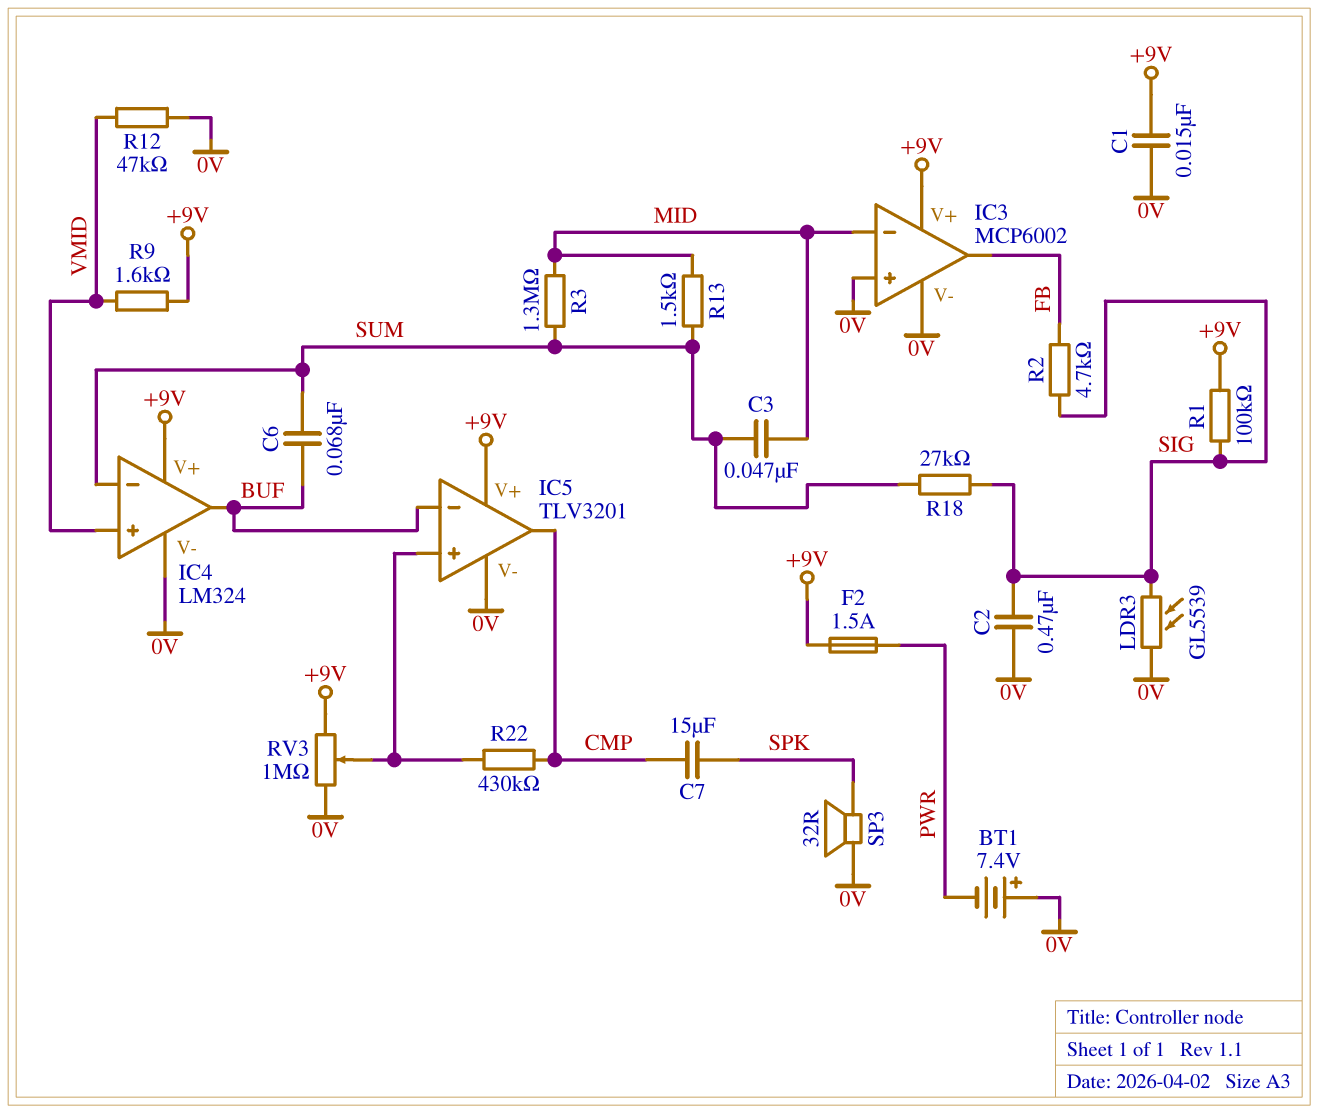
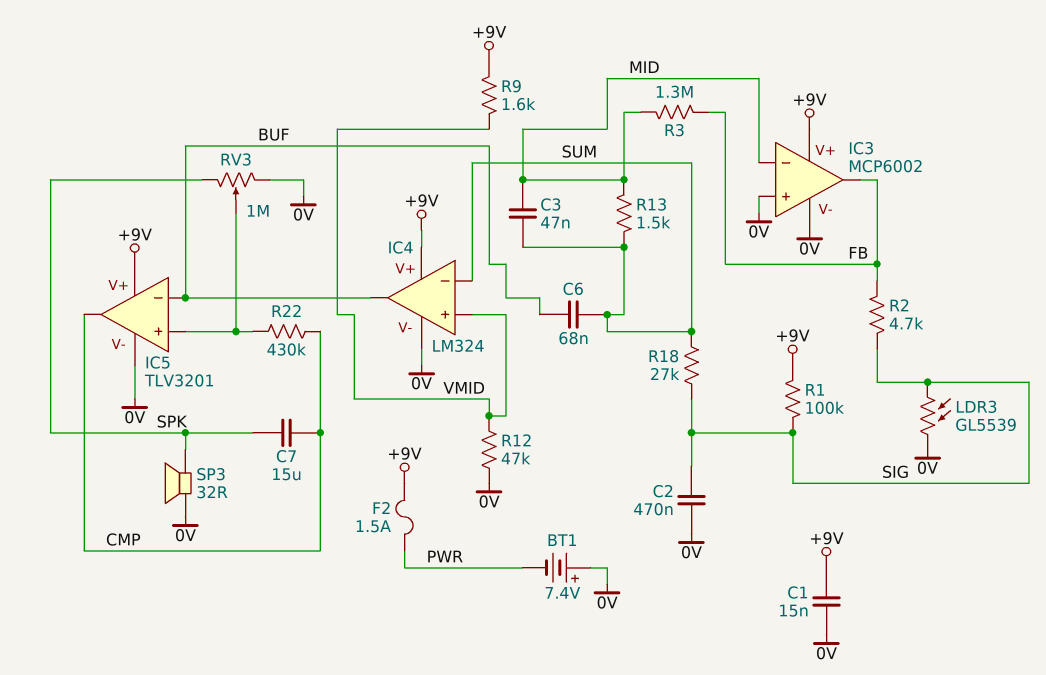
R3: 1.3M (MID, SUM) -> 1.3M (FB, MID)
RV3: 1M (+9V, 0V, wiper IC5/in+) -> 1M (0V, SPK, wiper IC5/in+)

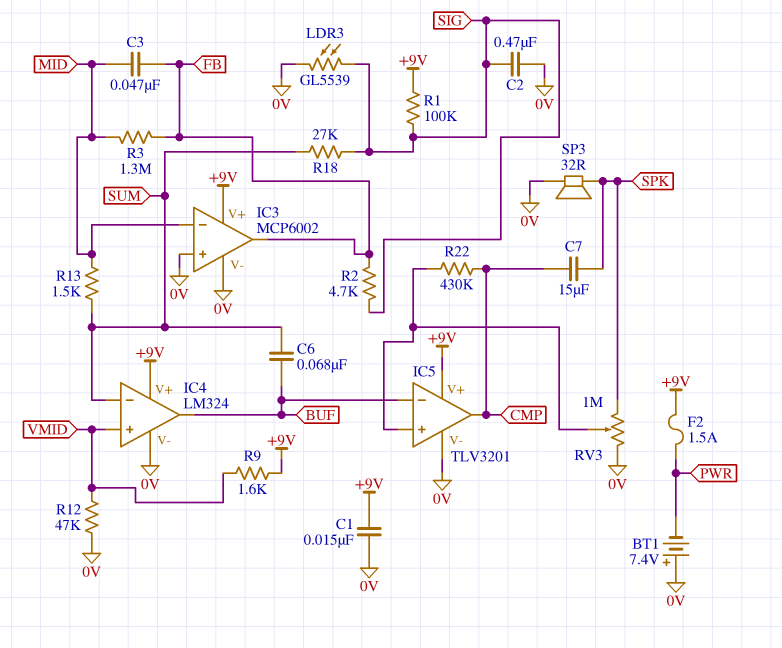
C3: 47nF (MID, SUM) -> 47nF (FB, MID)

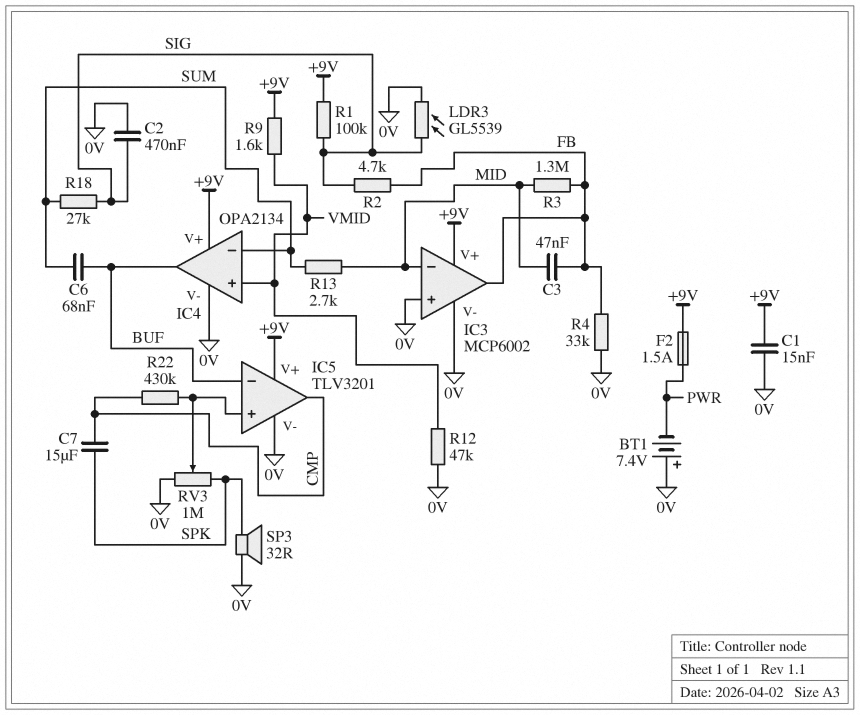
IC4: LM324 -> OPA2134
R4: none -> 33k (0V, FB)
R13: 1.5k (MID, SUM) -> 2.7k (MID, SUM)

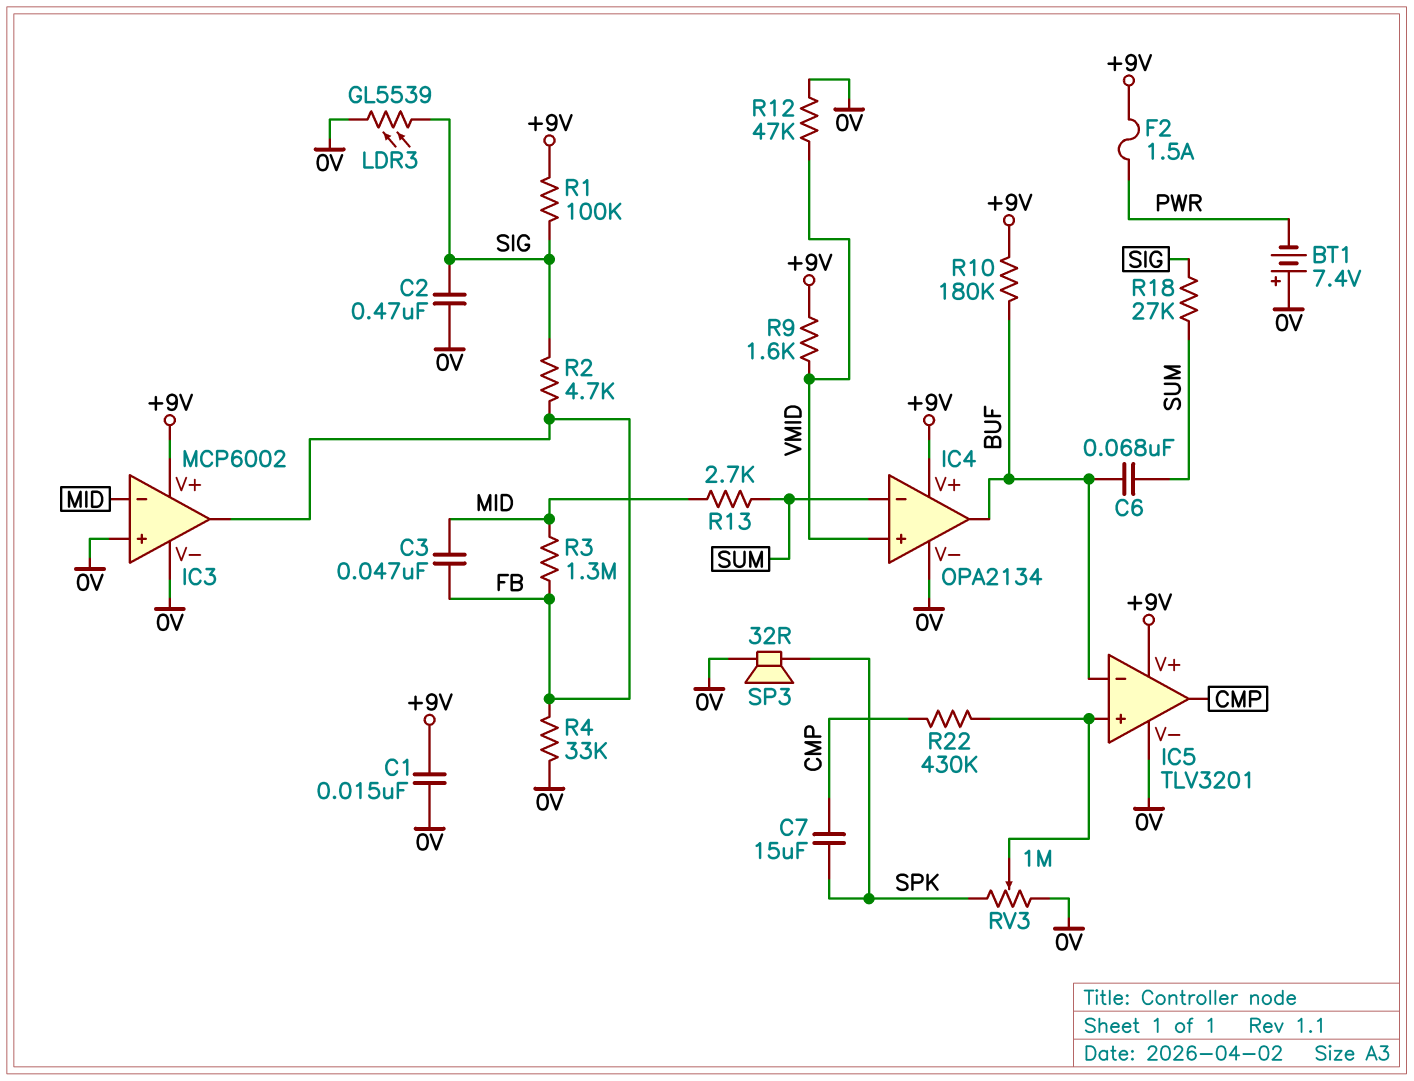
R10: none -> 180k (+9V, BUF)

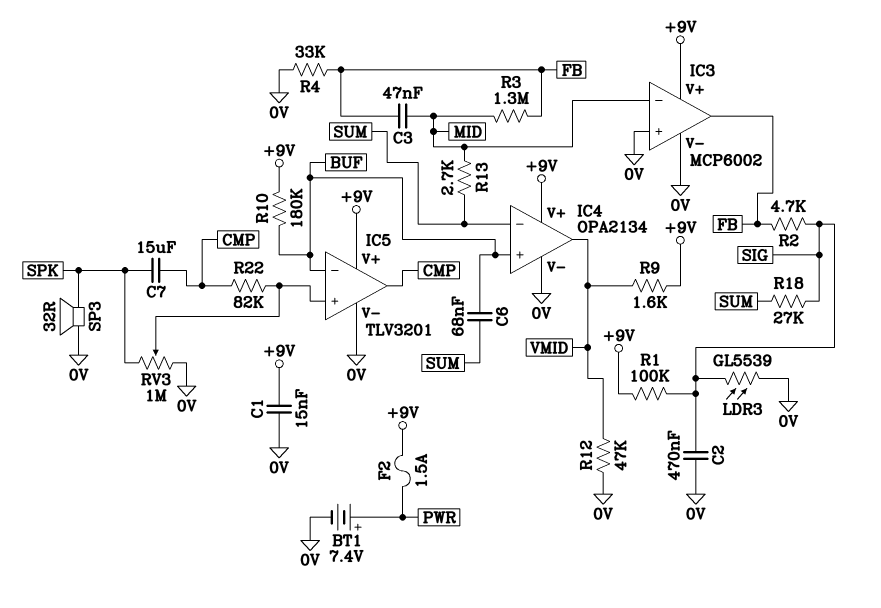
BT1: 7.4V (plus 0V, minus PWR) -> 7.4V (plus PWR, minus 0V)
IC4 pin in+: VMID -> BUF
IC4 pin out: BUF -> VMID
R22: 430k (CMP, IC5/in+) -> 82k (CMP, IC5/in+)

